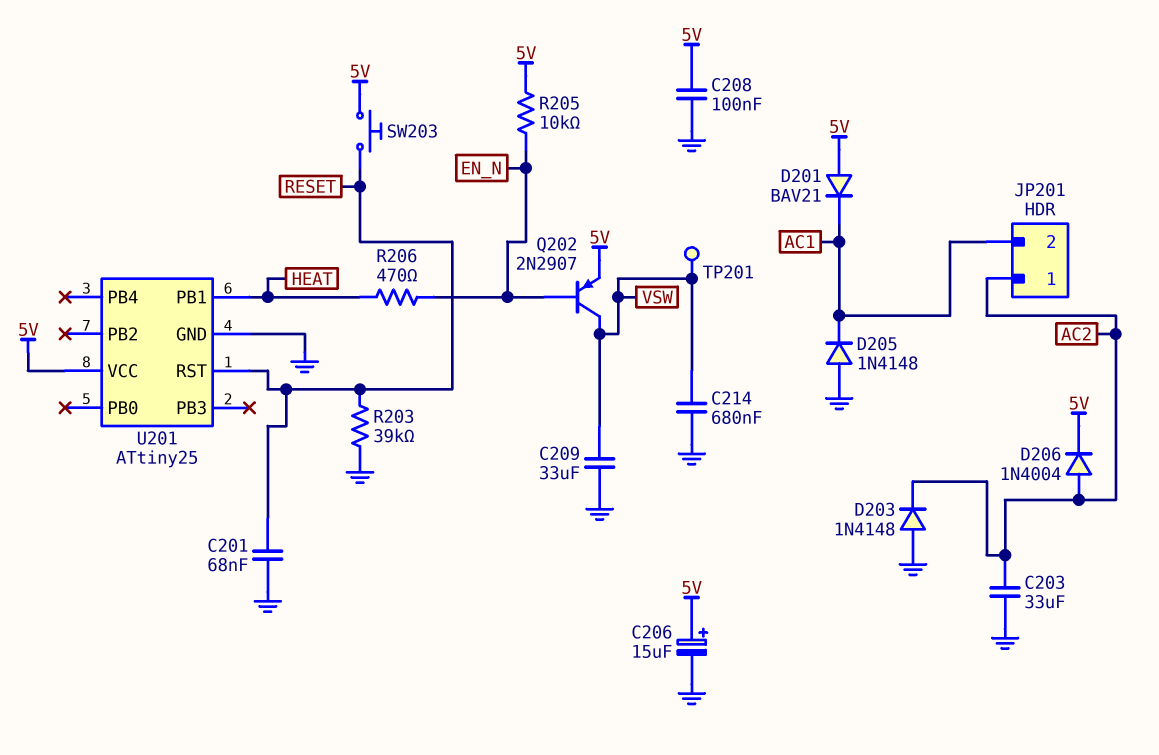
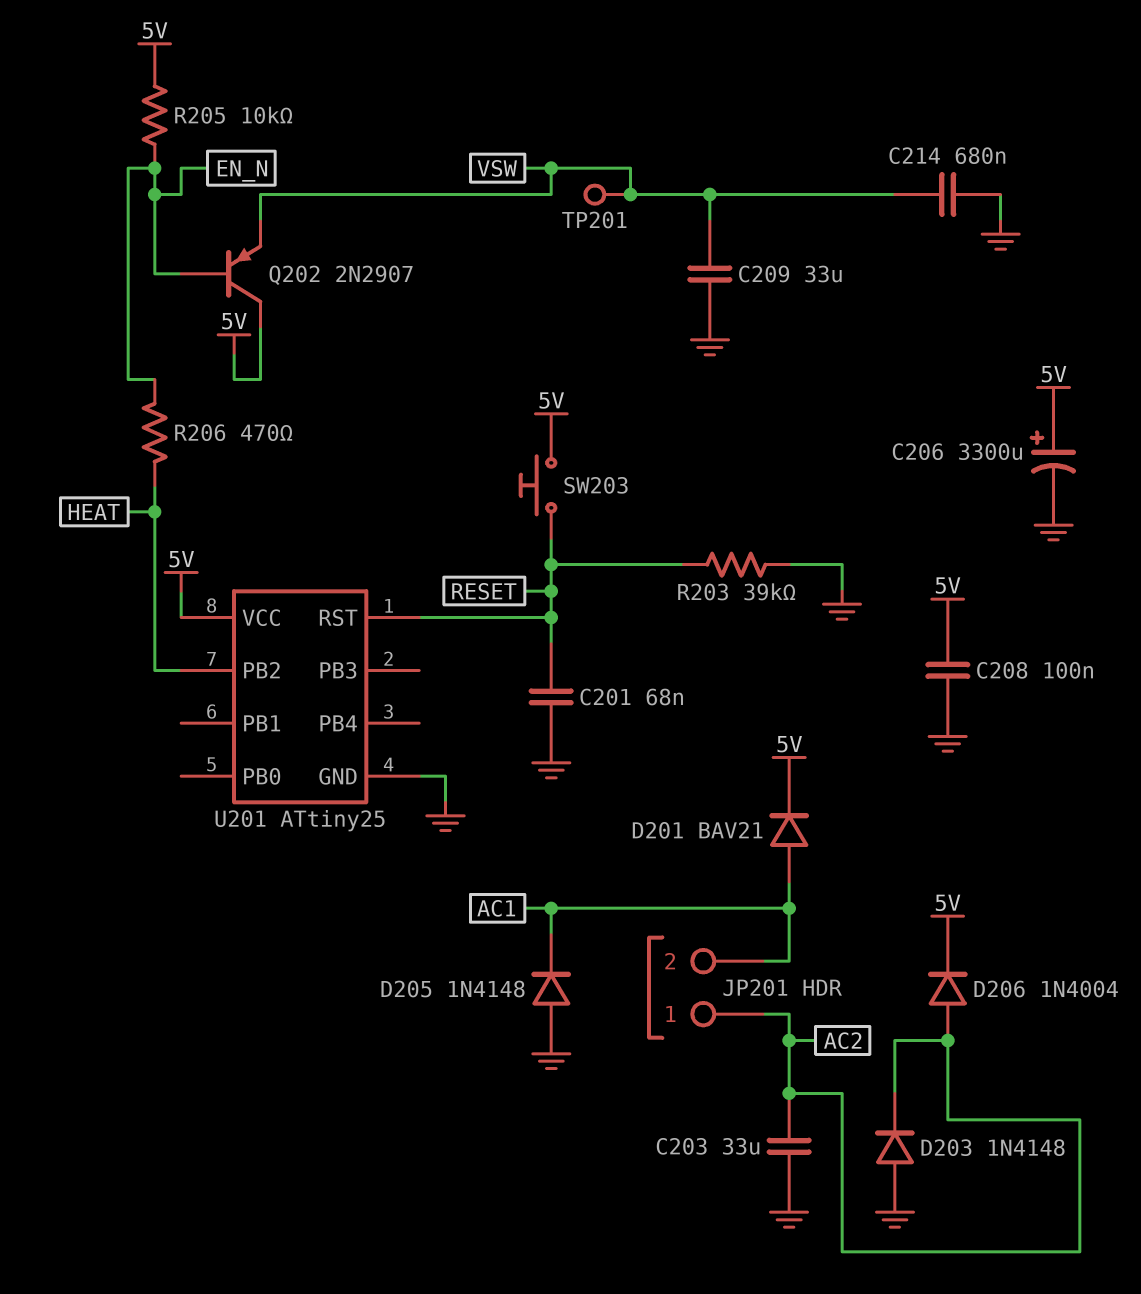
C206: 15uF (plus 5V, minus GND) -> 3300uF (plus 5V, minus GND)
D201: diode BAV21 (A 5V, K AC1) -> diode BAV21 (A AC1, K 5V)
Q202: PNP 2N2907 (B EN_N, C VSW, E 5V) -> PNP 2N2907 (B EN_N, C 5V, E VSW)
U201 pin PB1: HEAT -> none
U201 pin PB2: none -> HEAT

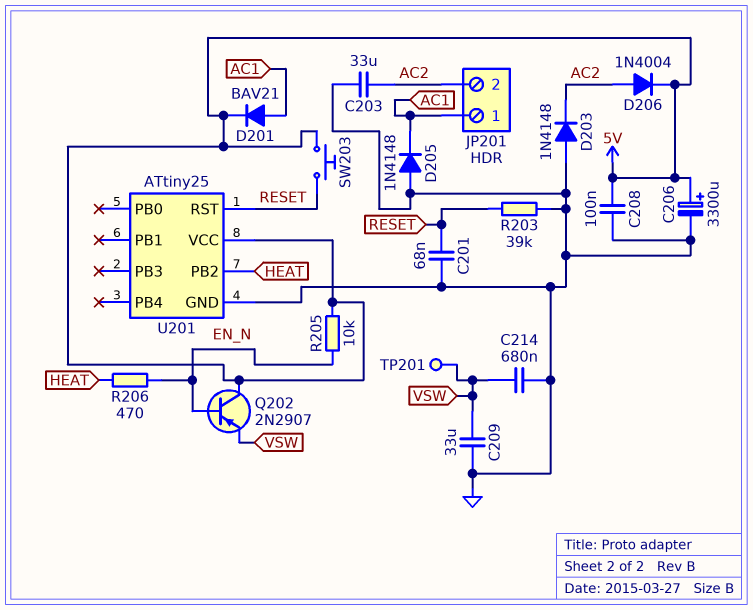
JP201 pin 1: AC2 -> AC1
JP201 pin 2: AC1 -> AC2

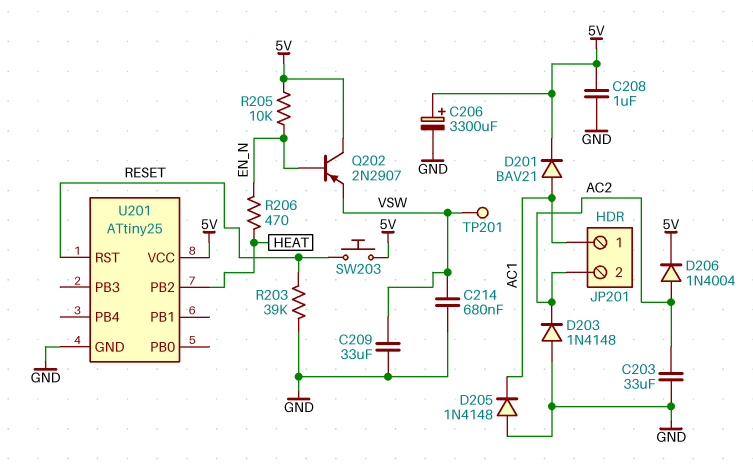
C201: 68nF (GND, RESET) -> none
C208: 100nF (5V, GND) -> 1uF (5V, GND)

